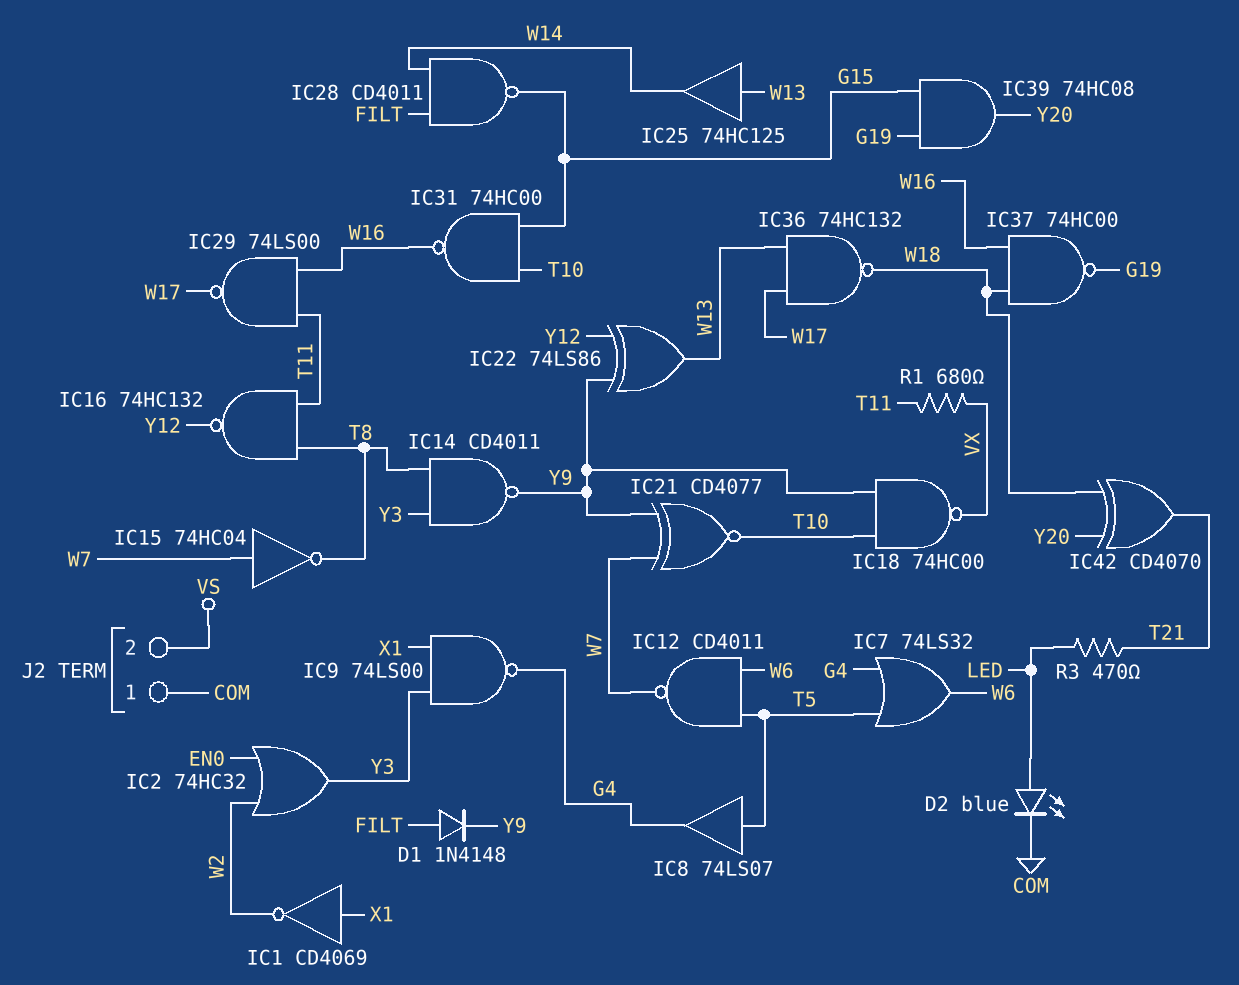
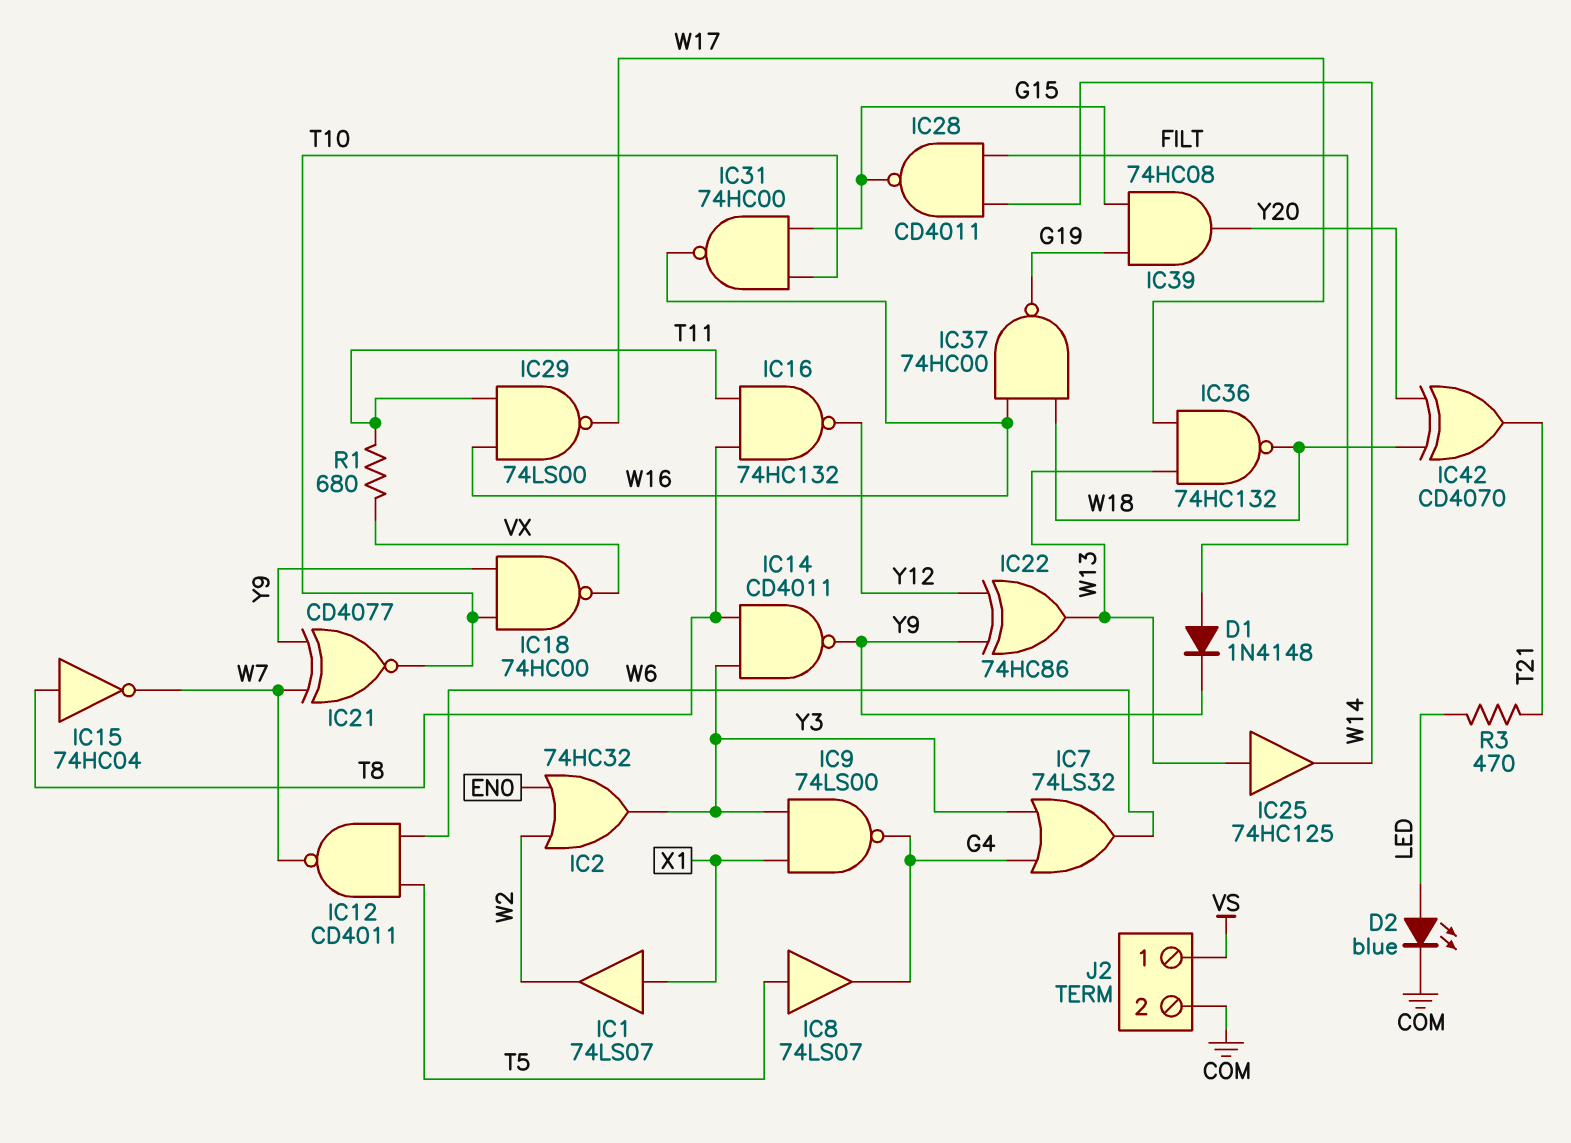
IC1: NOT CD4069 (in X1, out W2) -> buffer 74LS07 (in X1, out W2)
IC7: OR 74LS32 (in G4, in T5, out W6) -> OR 74LS32 (in G4, in Y3, out W6)
IC15: NOT 74HC04 (in W7, out T8) -> NOT 74HC04 (in T8, out W7)
IC22: XOR 74LS86 (in Y9, in Y12, out W13) -> XOR 74HC86 (in Y9, in Y12, out W13)
J2 pin 1: COM -> VS
J2 pin 2: VS -> COM

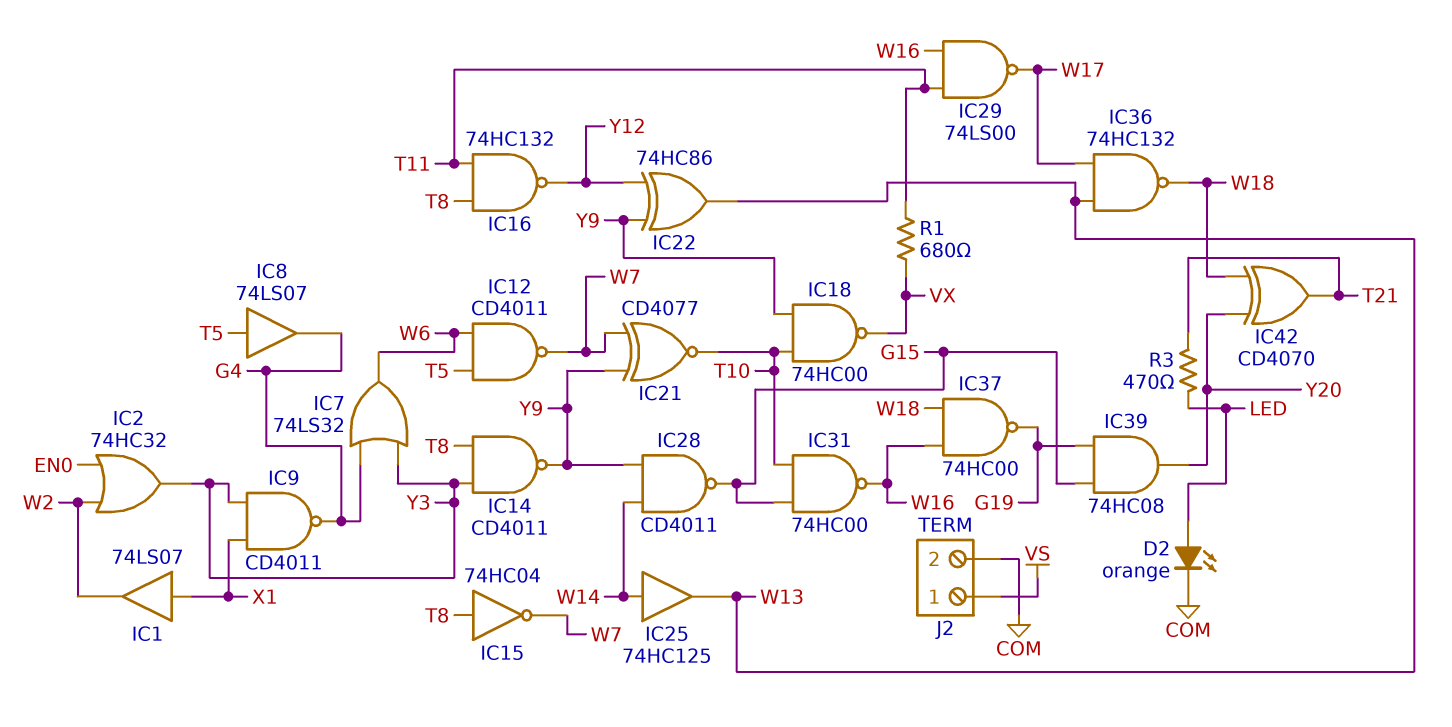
D1: diode 1N4148 (A FILT, K Y9) -> none
D2: LED blue (A LED, K COM) -> LED orange (A LED, K COM)
IC9: NAND 74LS00 (in X1, in Y3, out G4) -> NAND CD4011 (in X1, in Y3, out G4)
IC25: buffer 74HC125 (in W13, out W14) -> buffer 74HC125 (in W14, out W13)
IC28: NAND CD4011 (in FILT, in W14, out G15) -> NAND CD4011 (in W14, in Y9, out G15)

